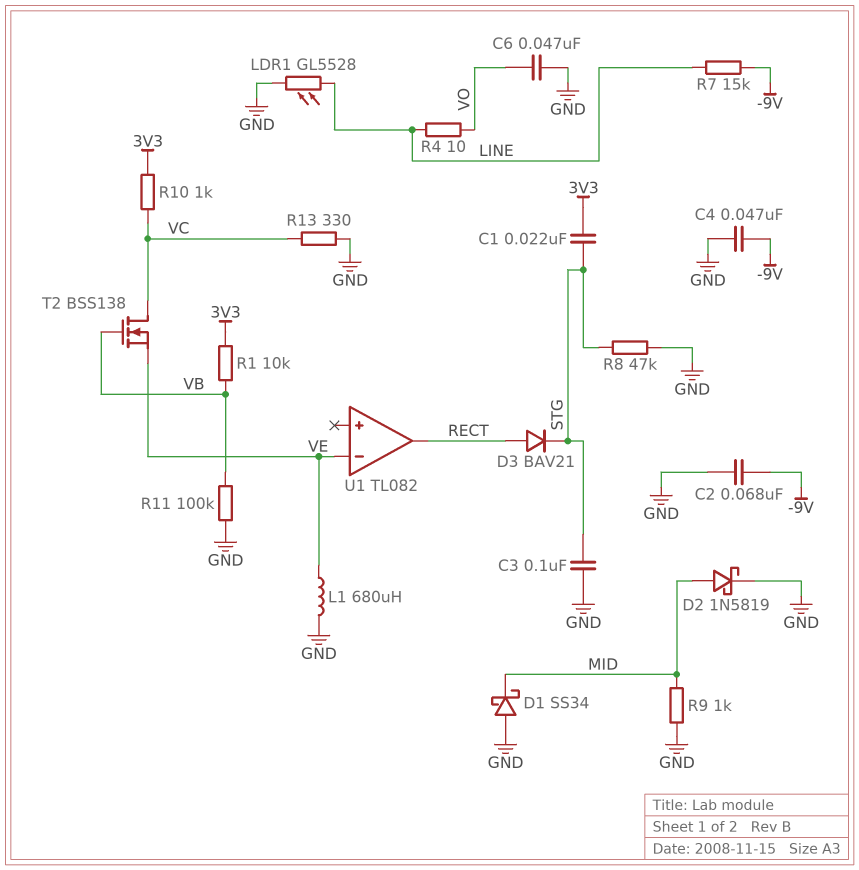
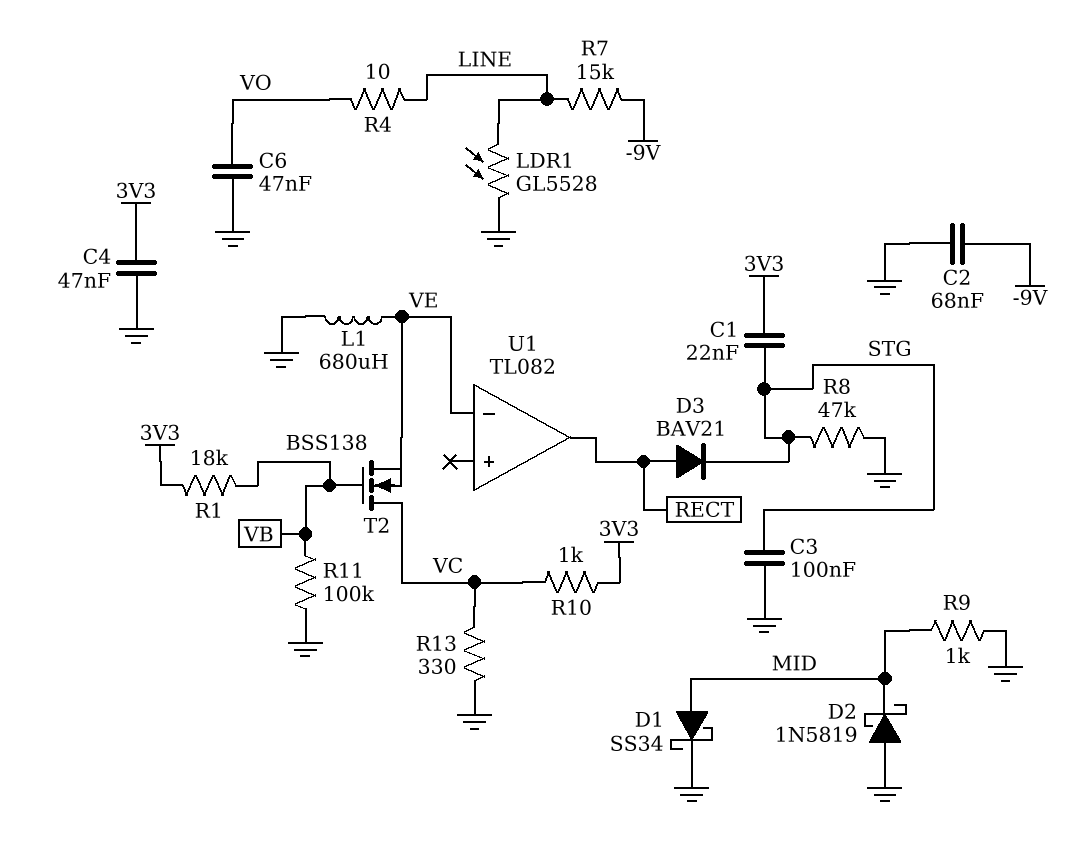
C4: 47nF (-9V, GND) -> 47nF (3V3, GND)
D1: schottky SS34 (A GND, K MID) -> schottky SS34 (A MID, K GND)
D2: schottky 1N5819 (A MID, K GND) -> schottky 1N5819 (A GND, K MID)
R1: 10k (3V3, VB) -> 18k (3V3, VB)

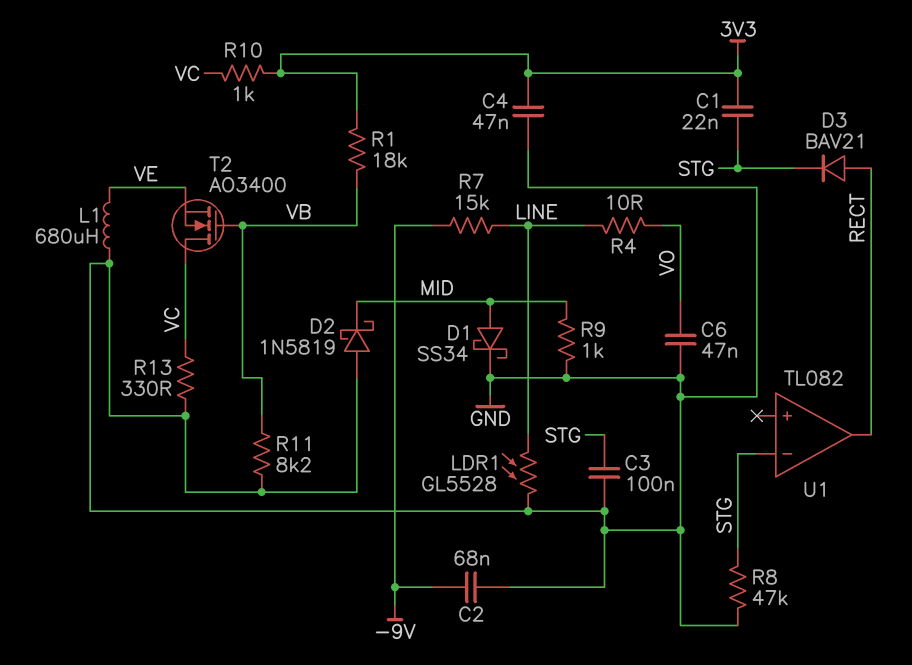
R11: 100k (GND, VB) -> 8.2k (GND, VB)
T2: NMOS BSS138 (G VB, D VC, S VE) -> NMOS AO3400 (G VB, D VC, S VE)
U1 pin in-: VE -> STG

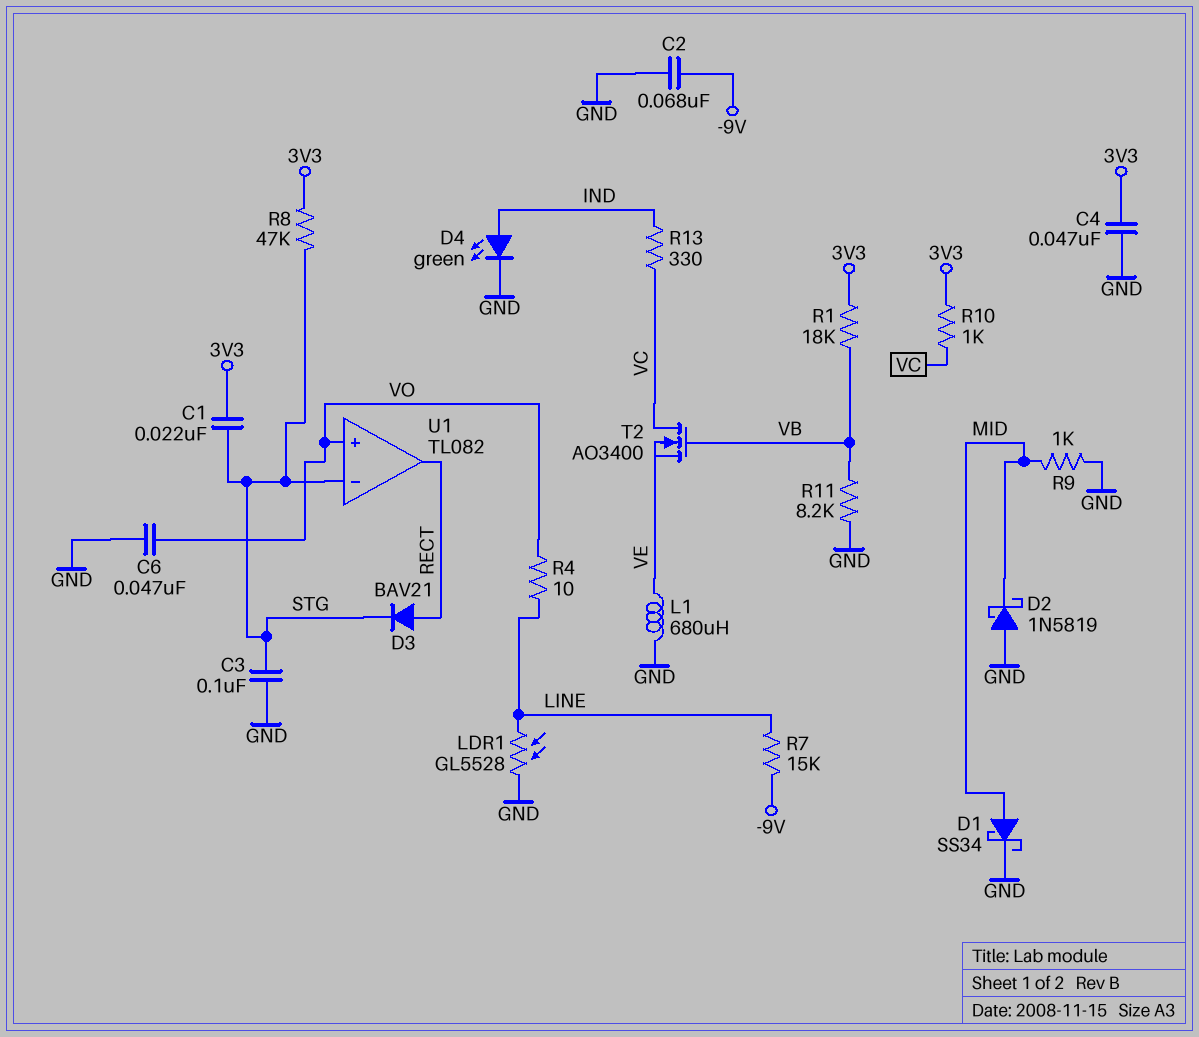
D4: none -> LED green (A IND, K GND)
R8: 47k (GND, STG) -> 47k (3V3, STG)
R13: 330 (GND, VC) -> 330 (IND, VC)
U1 pin in+: none -> VO

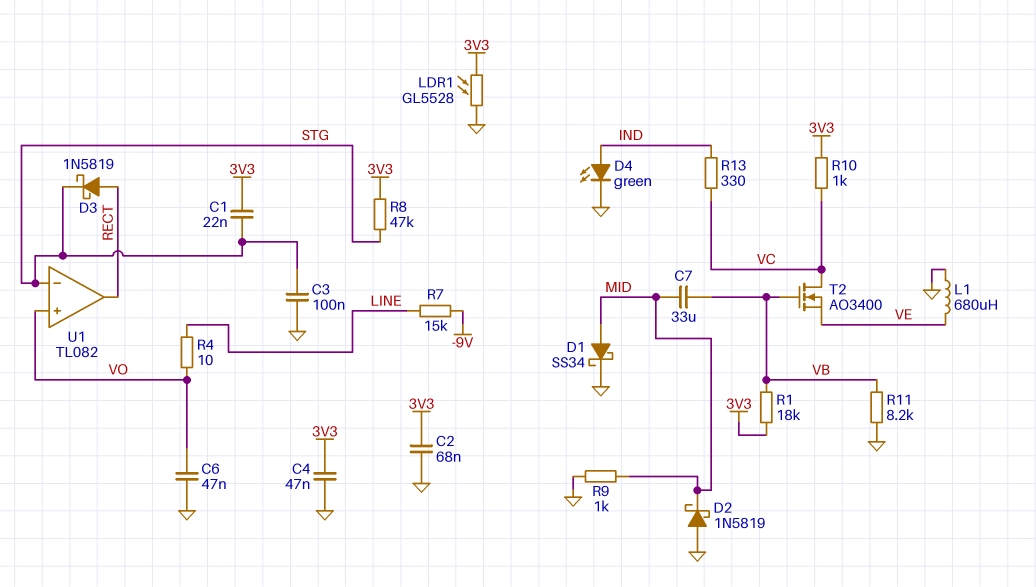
C2: 68nF (-9V, GND) -> 68nF (3V3, GND)
C7: none -> 33uF (MID, VB)
D3: diode BAV21 (A RECT, K STG) -> schottky 1N5819 (A RECT, K STG)
LDR1: GL5528 (GND, LINE) -> GL5528 (3V3, GND)

